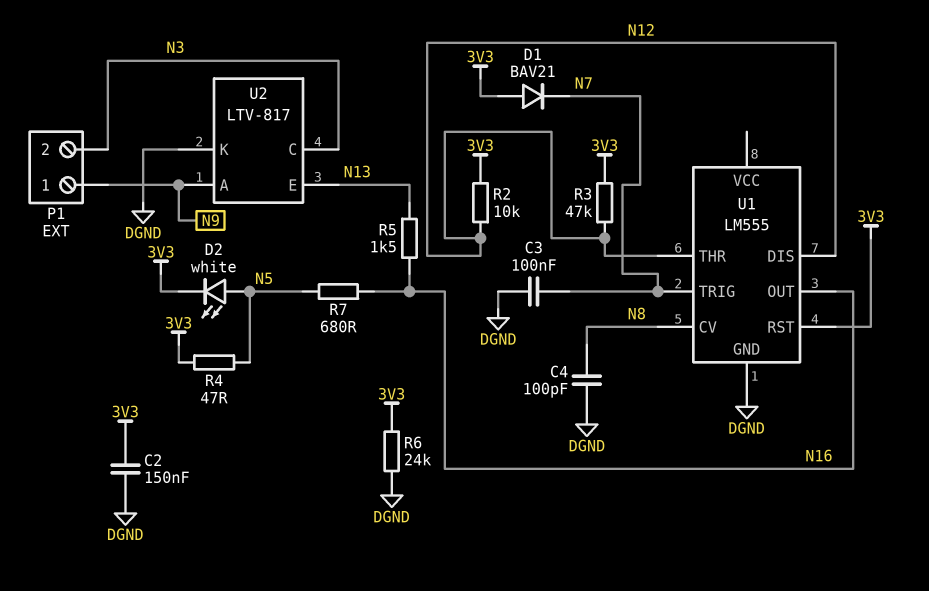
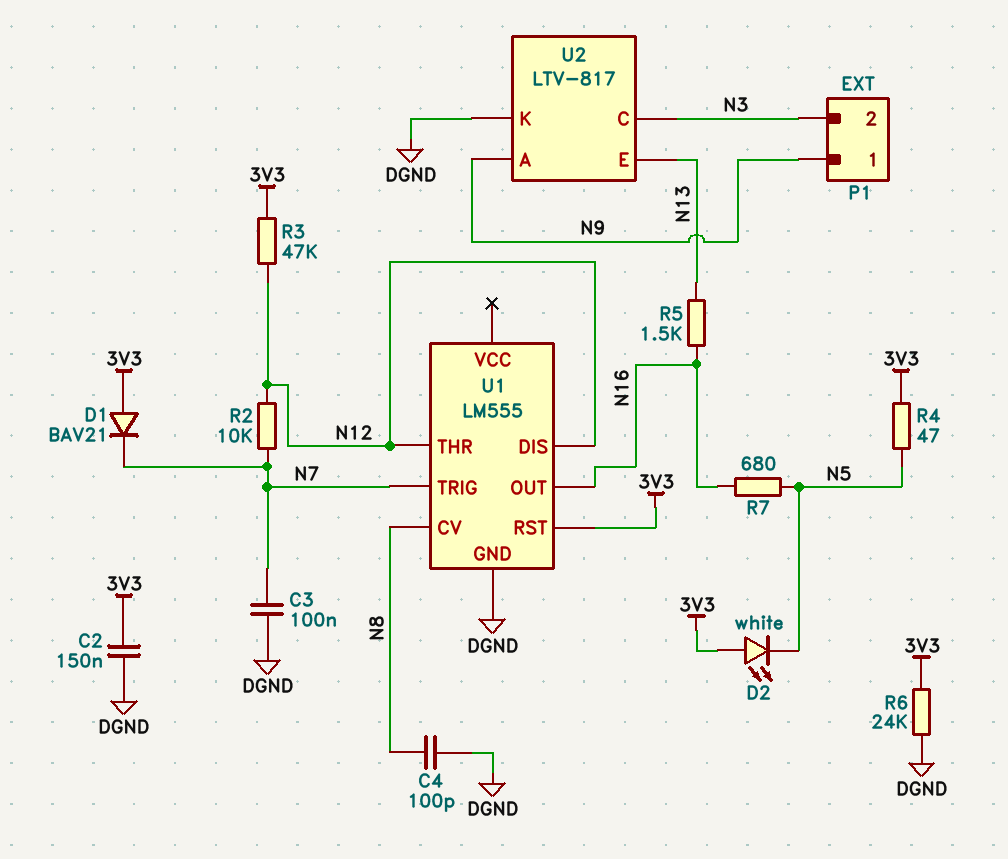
D2: LED white (A N5, K 3V3) -> LED white (A 3V3, K N5)
R2: 10k (3V3, N12) -> 10k (N7, N12)

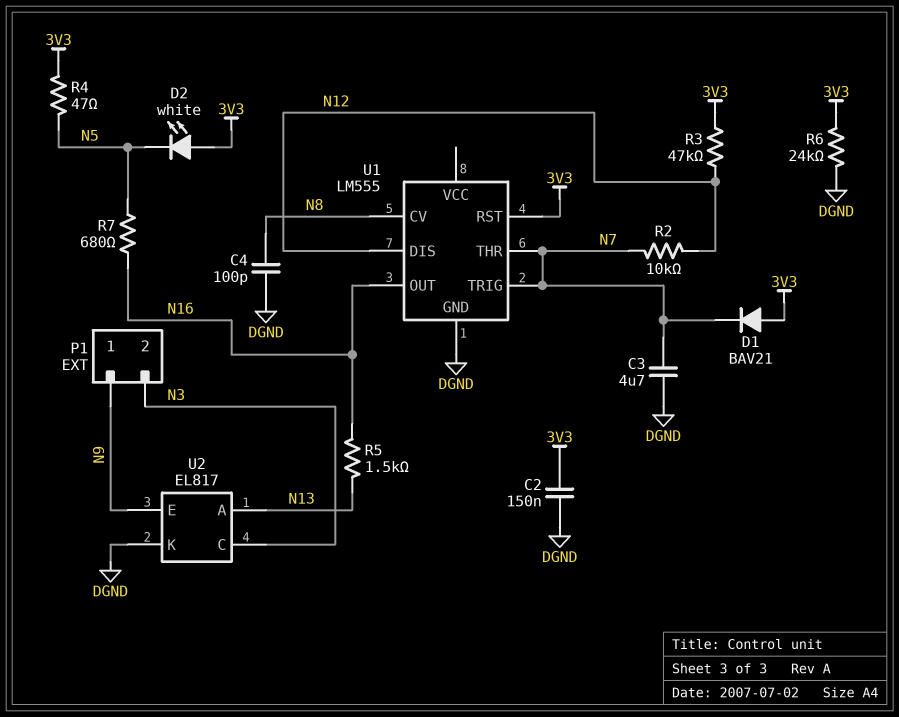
C3: 100nF (DGND, N7) -> 4.7uF (DGND, N7)
U1 pin THR: N12 -> N7
U2: LTV-817 -> EL817
U2 pin A: N9 -> N13
U2 pin E: N13 -> N9

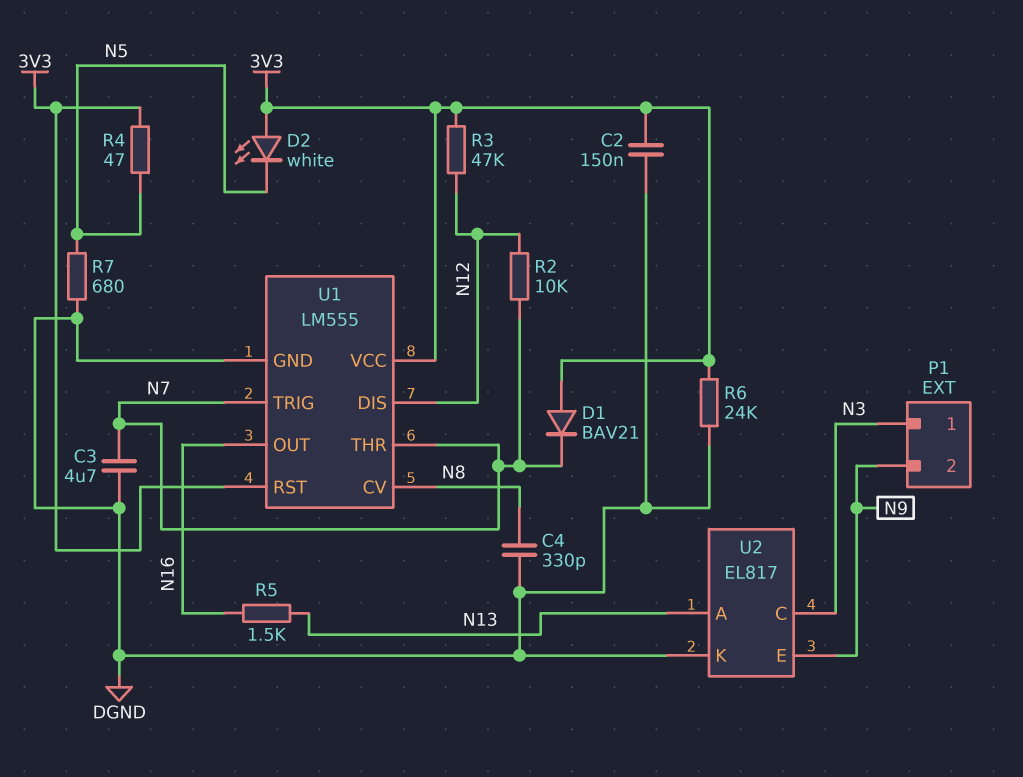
C4: 100pF (DGND, N8) -> 330pF (DGND, N8)
P1 pin 1: N9 -> N3
P1 pin 2: N3 -> N9
R7: 680 (N5, N16) -> 680 (DGND, N5)
U1 pin VCC: none -> 3V3

